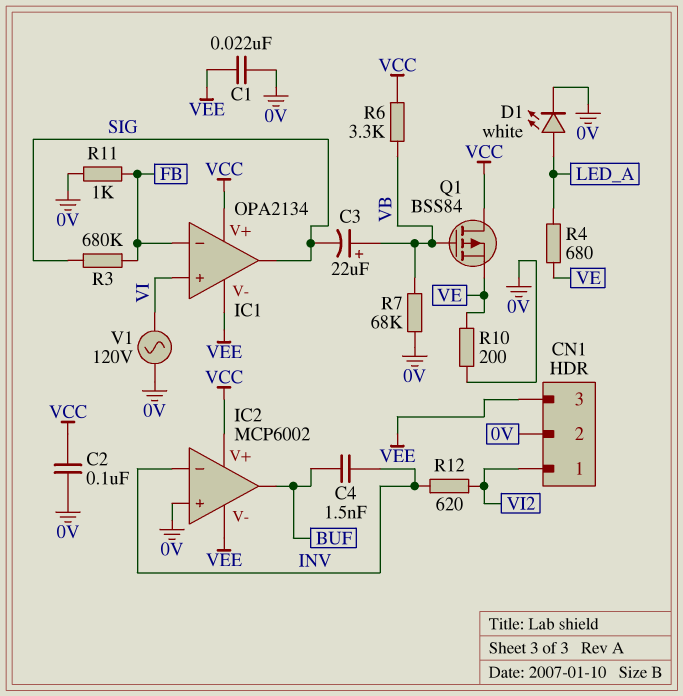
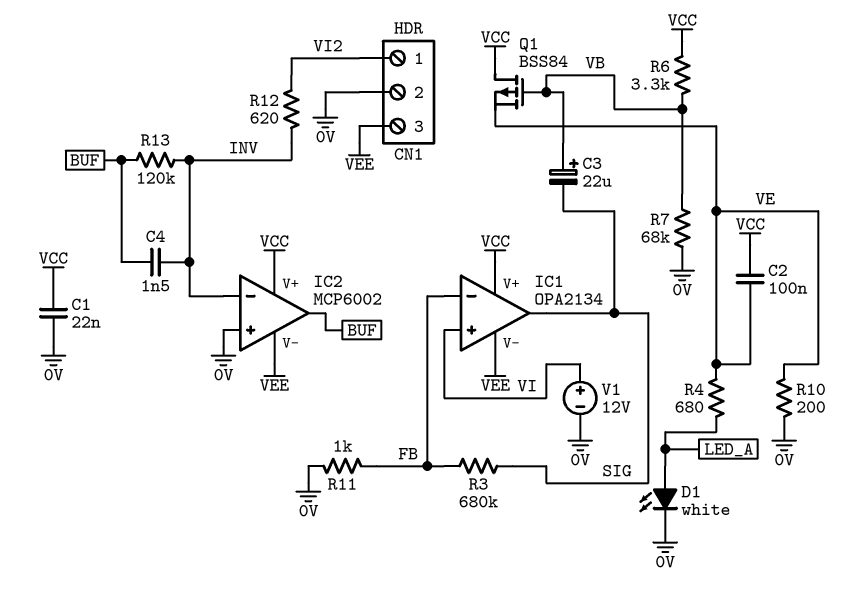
C1: 22nF (0V, VEE) -> 22nF (0V, VCC)
C2: 100nF (0V, VCC) -> 100nF (VCC, VE)
R13: none -> 120k (BUF, INV)
V1: AC 120V (0V, VI) -> 12V (plus VI, minus 0V)

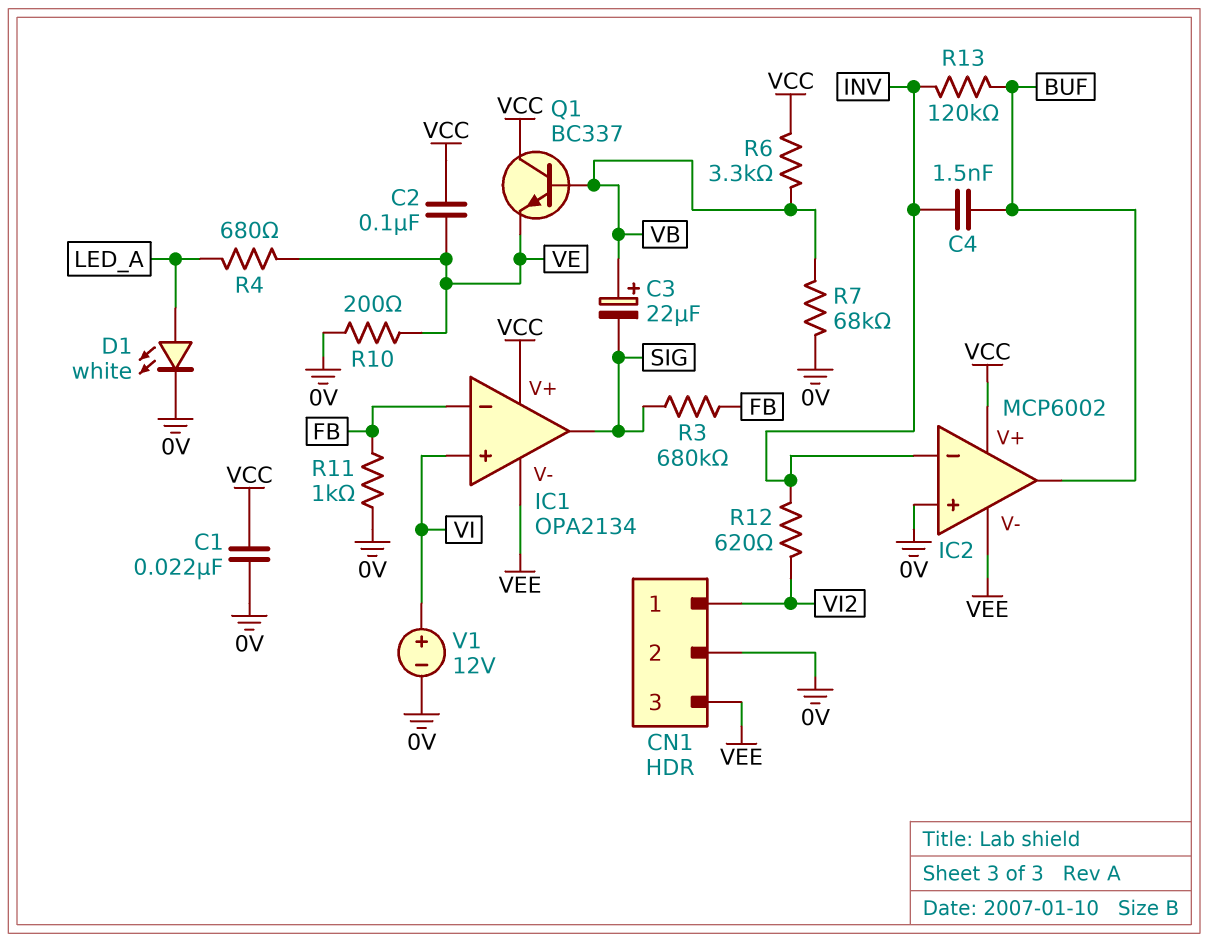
Q1: PMOS BSS84 (G VB, D VCC, S VE) -> NPN BC337 (B VB, C VCC, E VE)

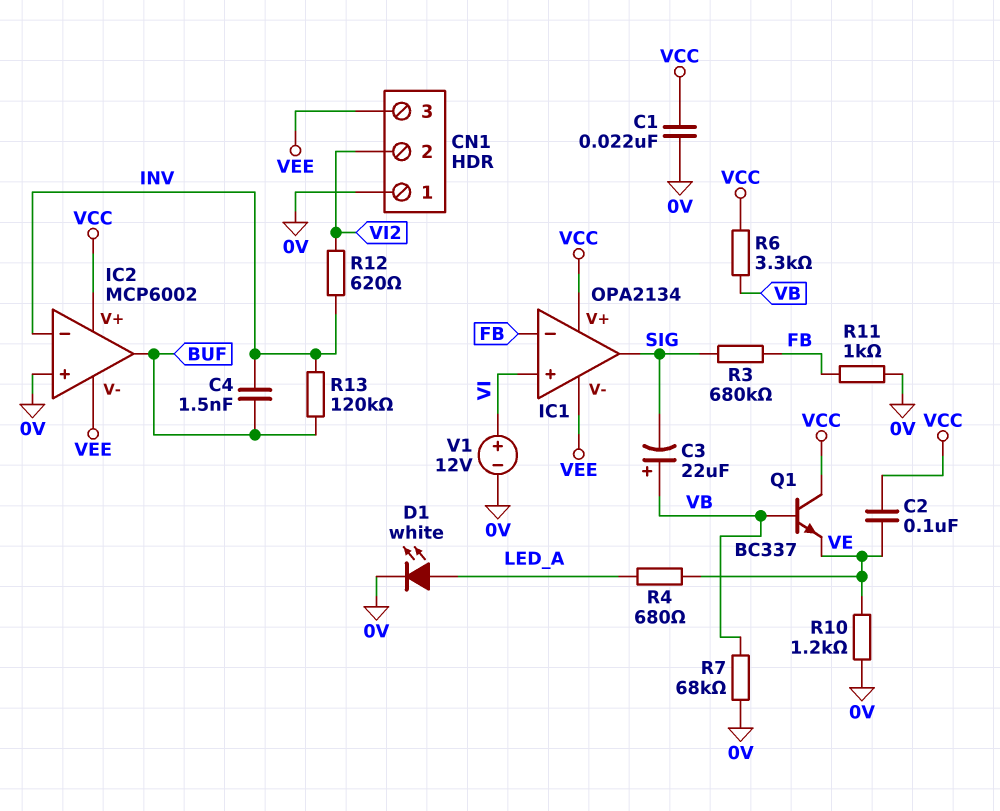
CN1 pin 1: VI2 -> 0V
CN1 pin 2: 0V -> VI2
R10: 200 (0V, VE) -> 1.2k (0V, VE)

